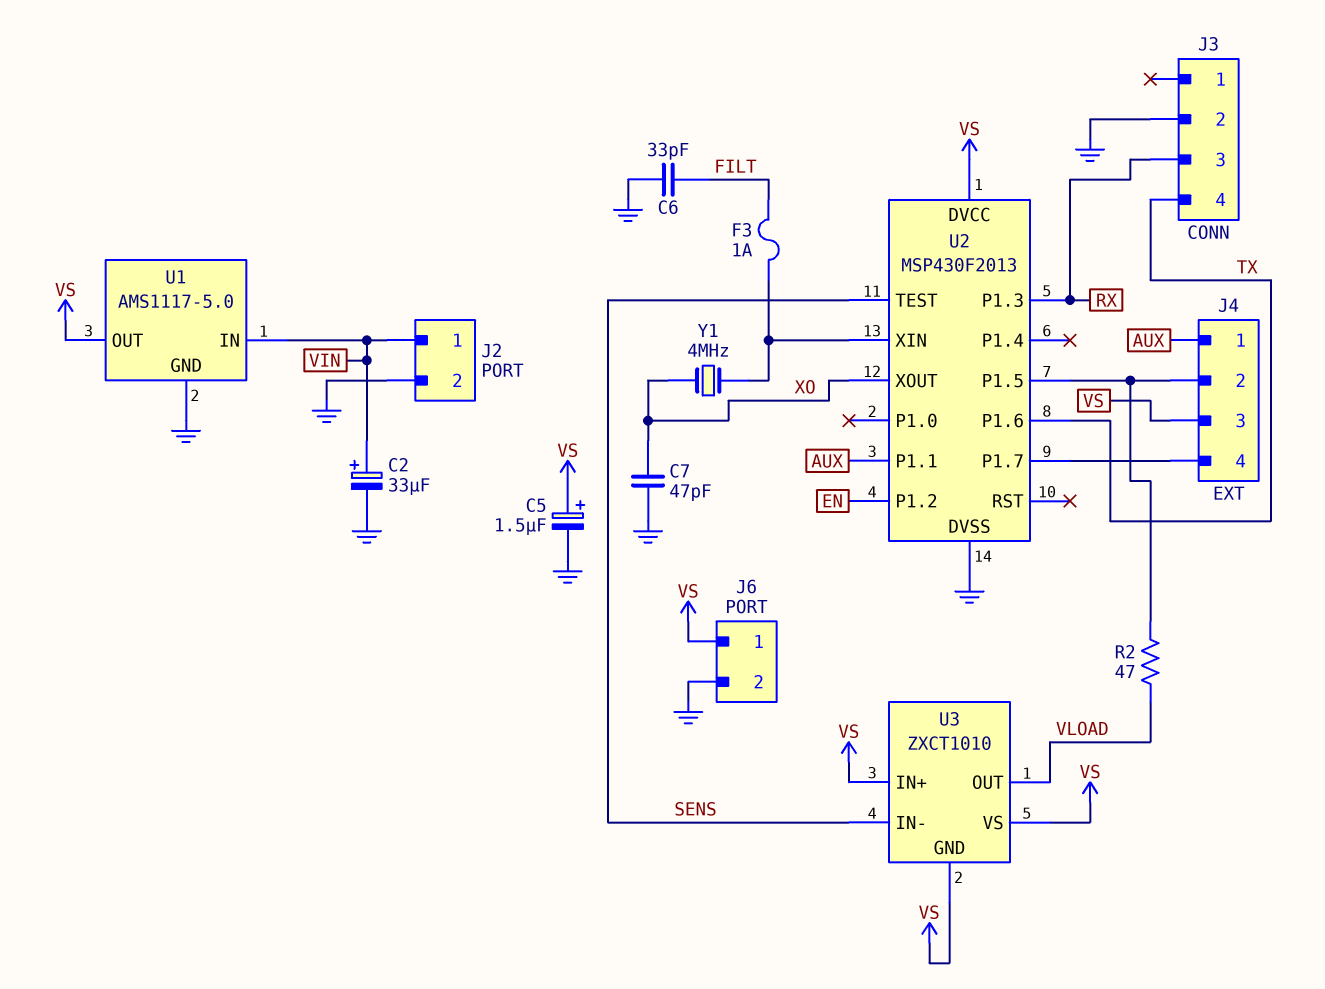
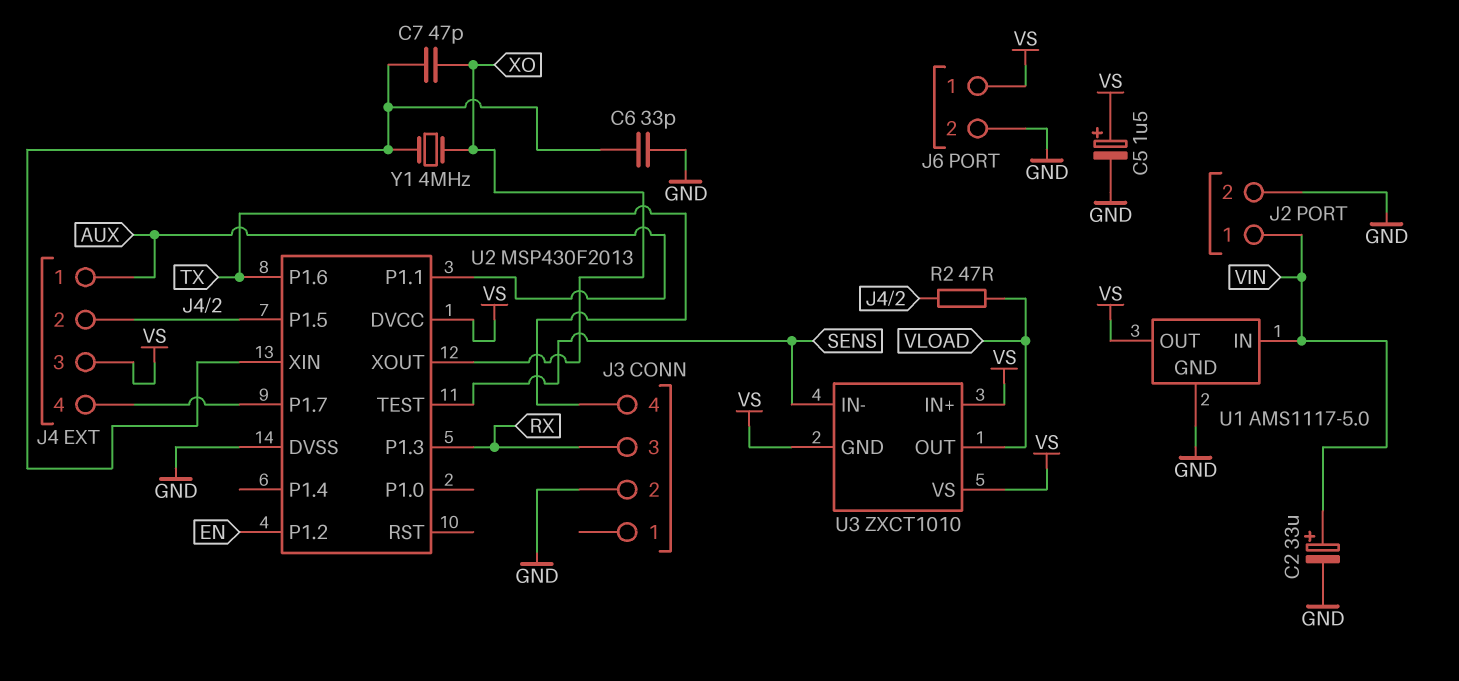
C6: 33pF (FILT, GND) -> 33pF (GND, U2/XIN)
C7: 47pF (GND, XO) -> 47pF (U2/XIN, XO)
F3: 1A (FILT, U2/XIN) -> none

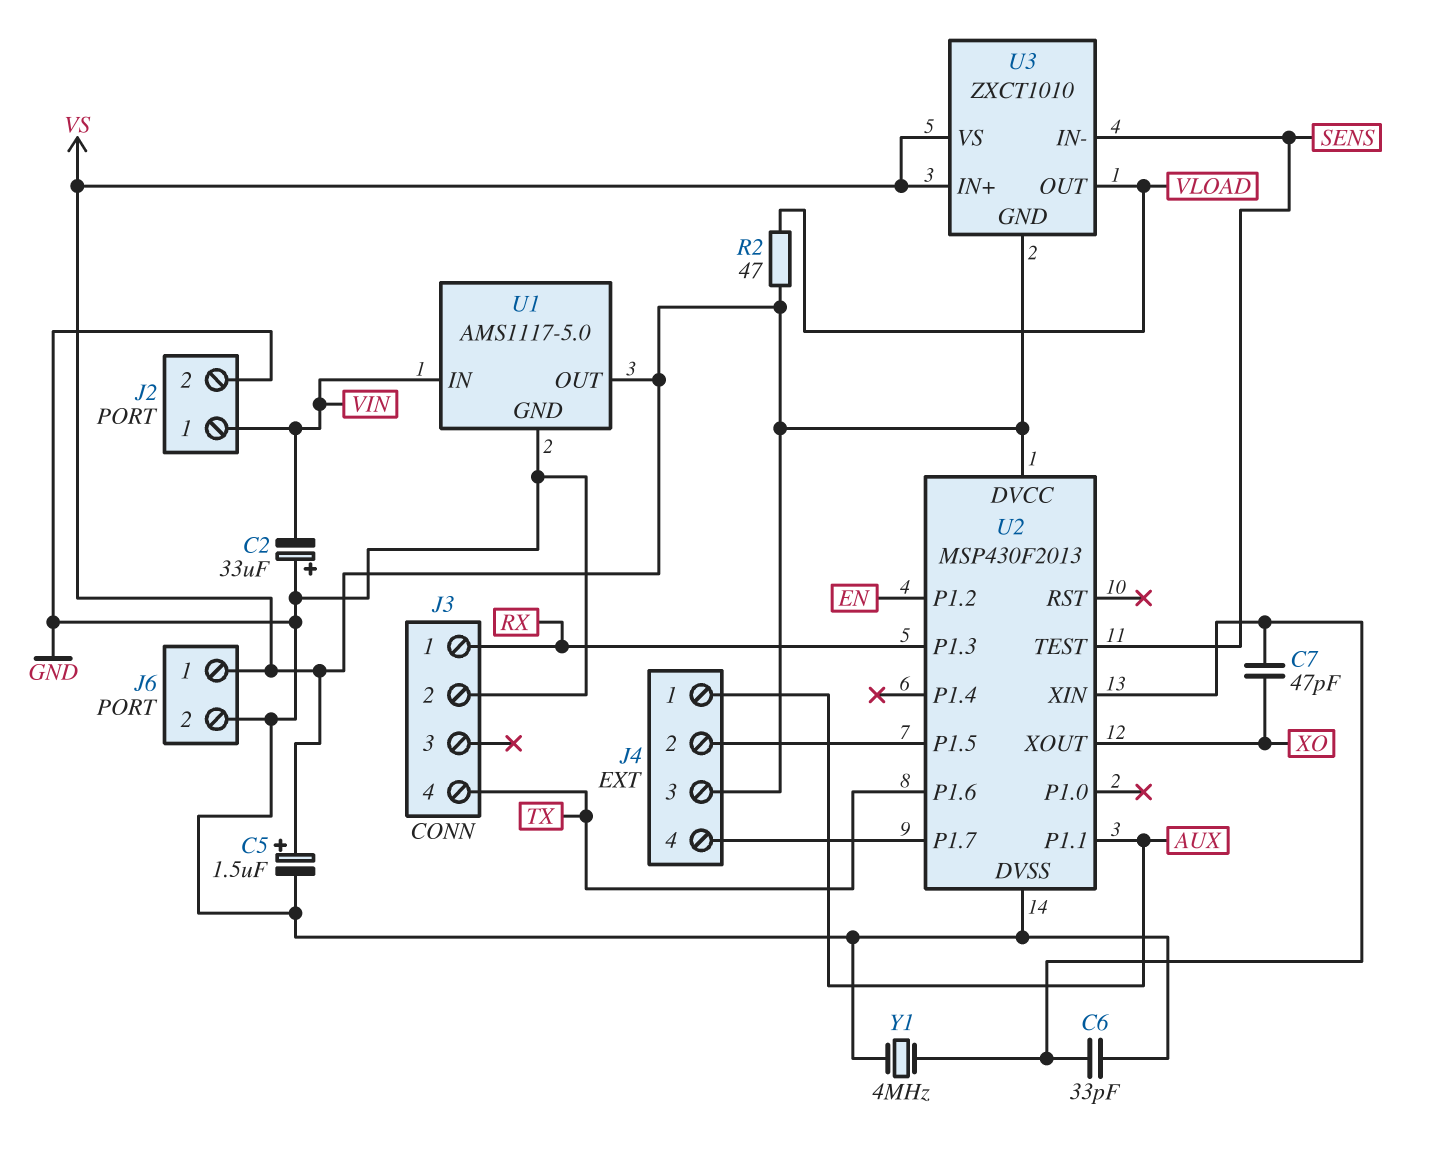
C2: 33uF (plus VIN, minus GND) -> 33uF (plus GND, minus VIN)
J3 pin 1: none -> RX
J3 pin 3: RX -> none
R2: 47 (J4/2, VLOAD) -> 47 (VLOAD, VS)
Y1: 4MHz (U2/XIN, XO) -> 4MHz (GND, U2/XIN)

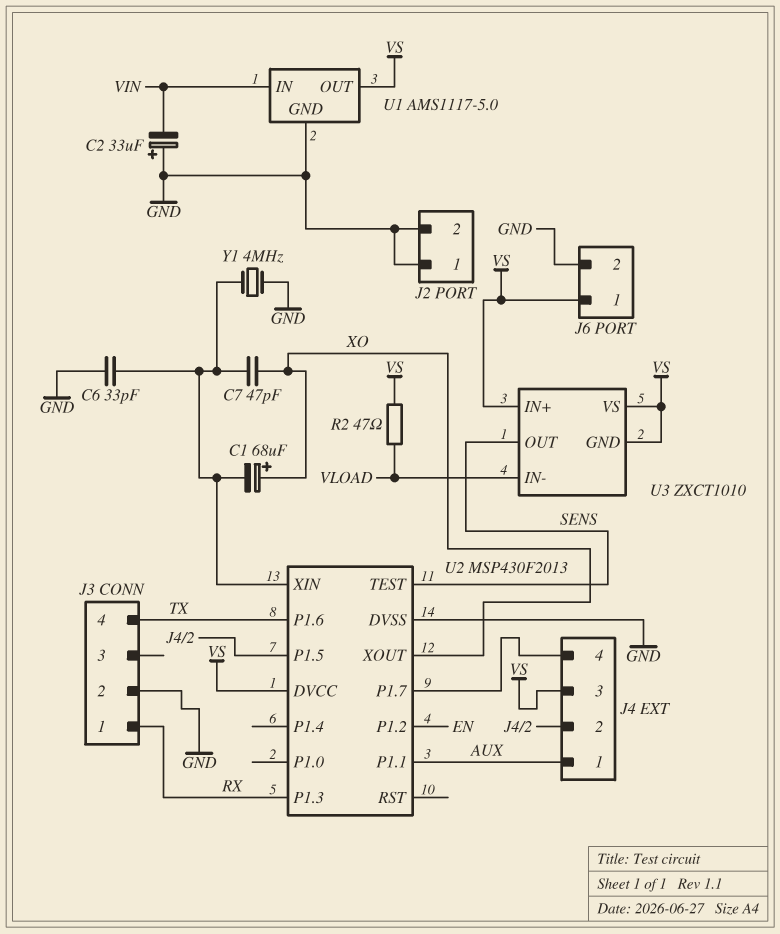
C1: none -> 68uF (plus XO, minus U2/XIN)
C5: 1.5uF (plus VS, minus GND) -> none
J2 pin 1: VIN -> GND
U3 pin IN-: SENS -> VLOAD
U3 pin OUT: VLOAD -> SENS

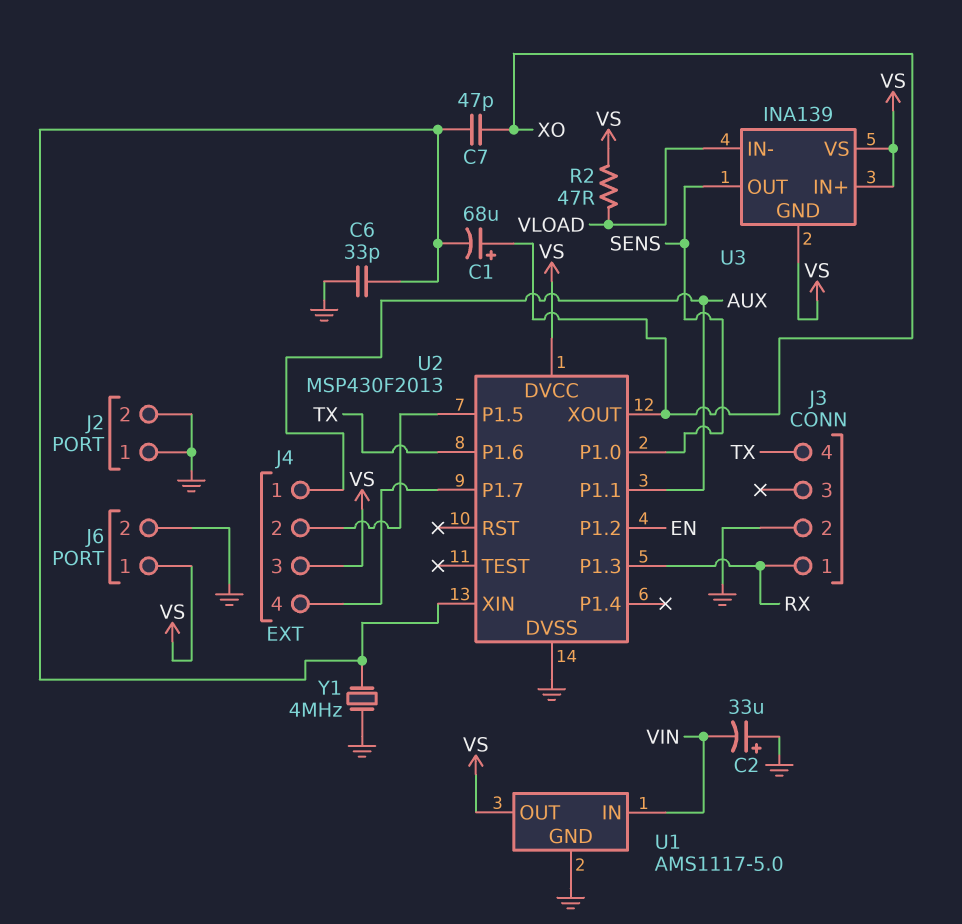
U2 pin P1.0: none -> SENS
U2 pin TEST: SENS -> none
U3: ZXCT1010 -> INA139

